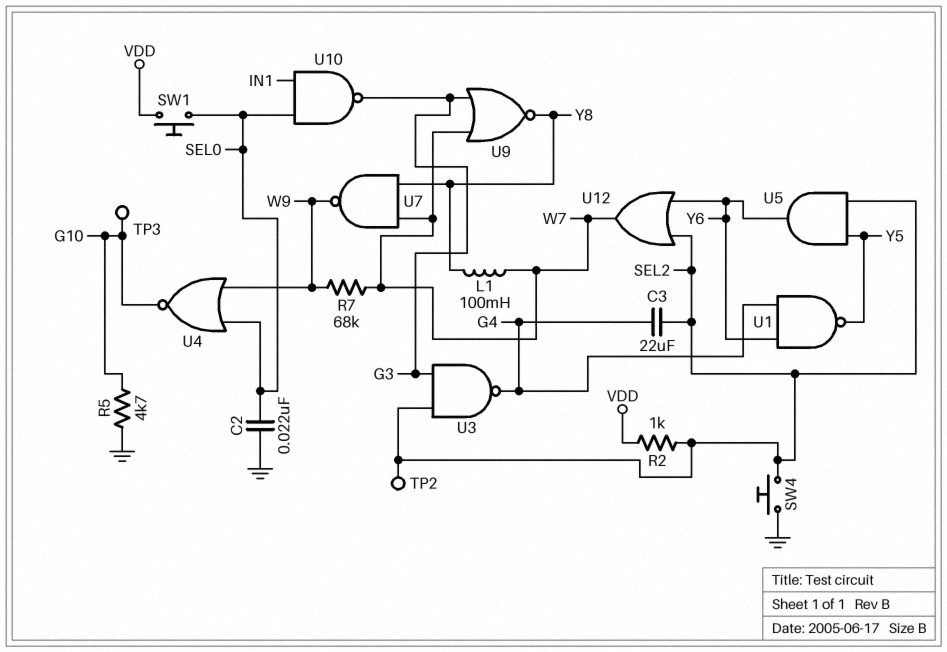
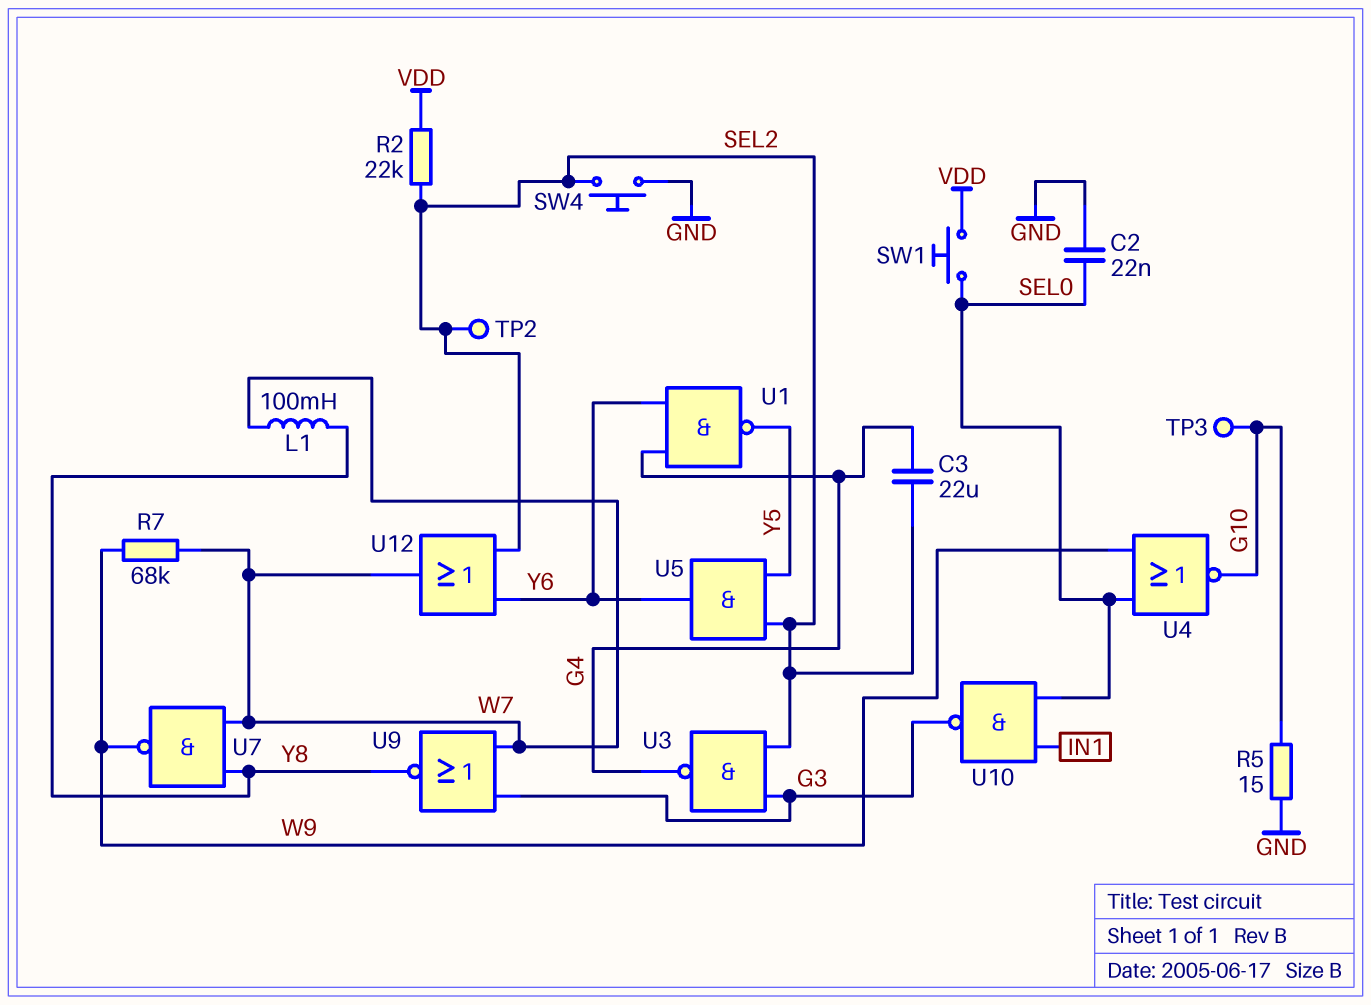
R2: 1k (SEL2, VDD) -> 22k (SEL2, VDD)
R5: 4.7k (G10, GND) -> 15 (G10, GND)

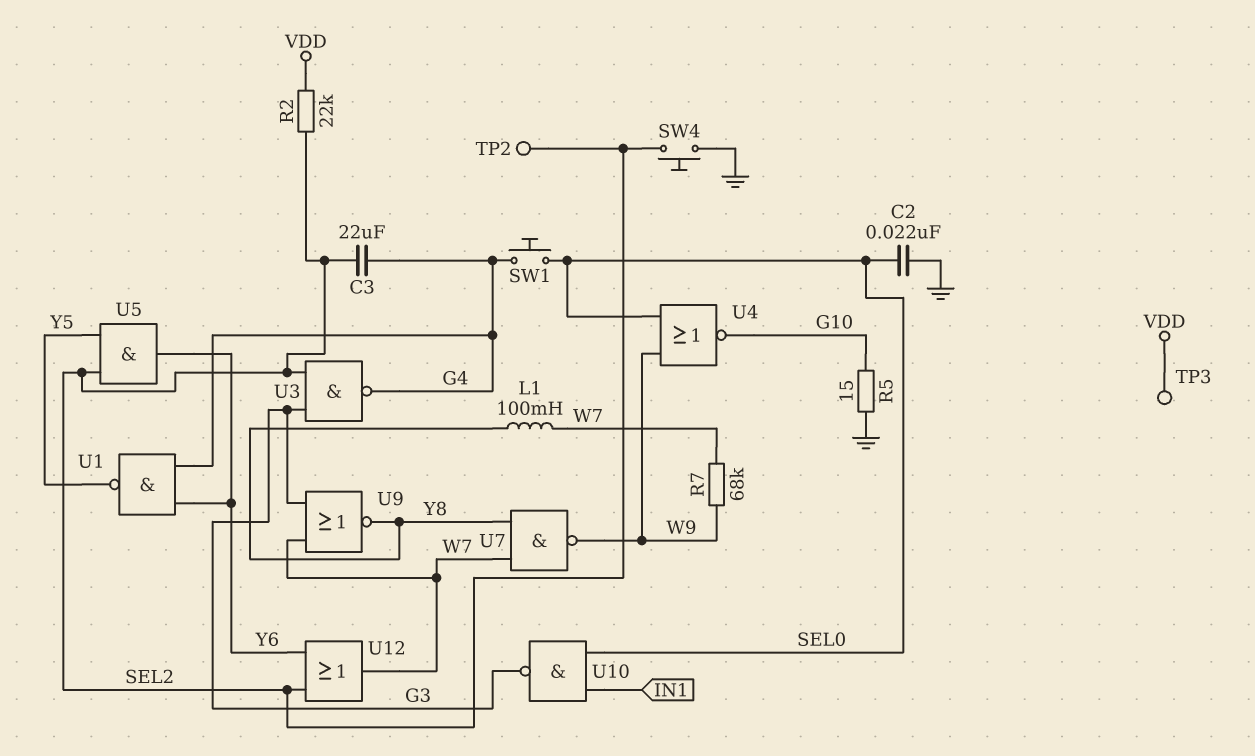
SW1: button (SEL0, VDD) -> button (G4, SEL0)
TP3: test point (G10) -> test point (VDD)

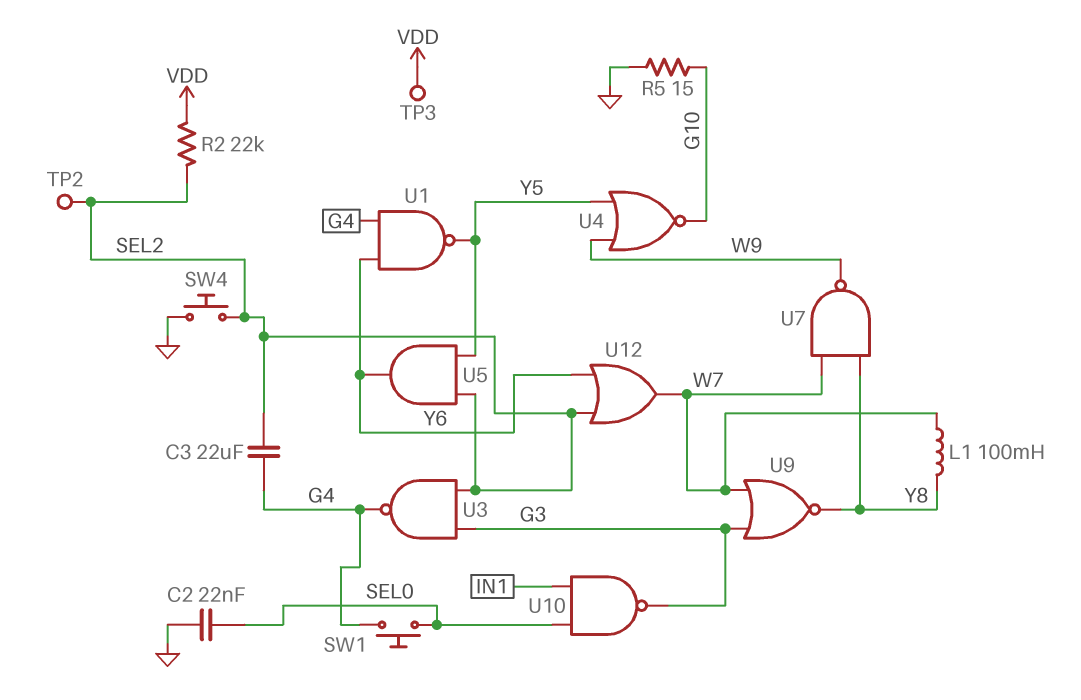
R7: 68k (W7, W9) -> none
U4: NOR (in SEL0, in W9, out G10) -> NOR (in W9, in Y5, out G10)

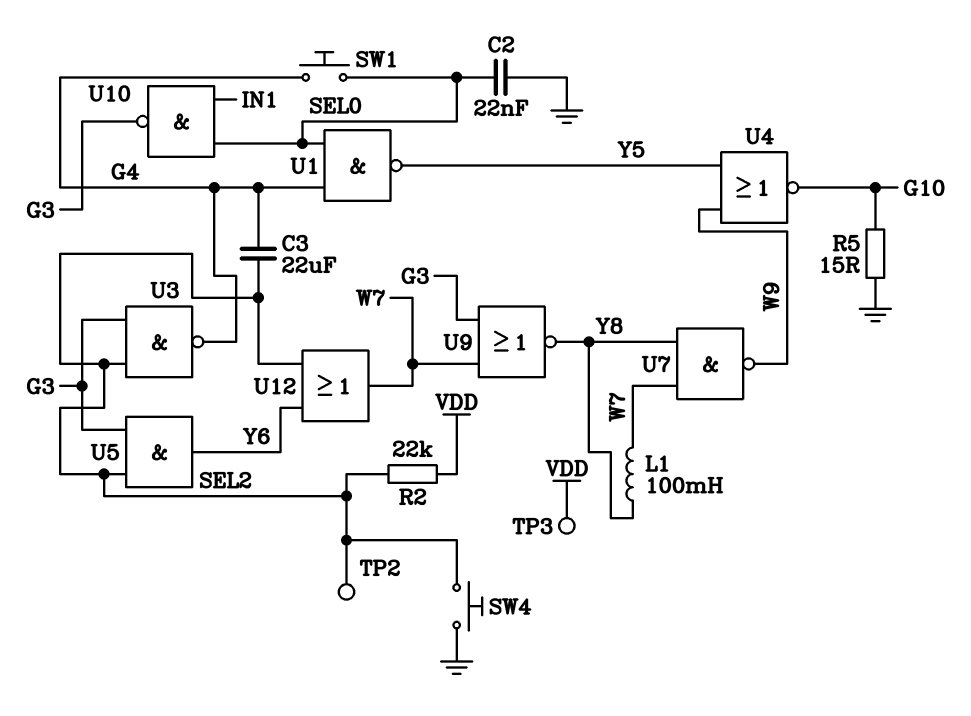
U1: NAND (in G4, in Y6, out Y5) -> NAND (in G4, in SEL0, out Y5)
U5: AND (in SEL2, in Y5, out Y6) -> AND (in G3, in SEL2, out Y6)

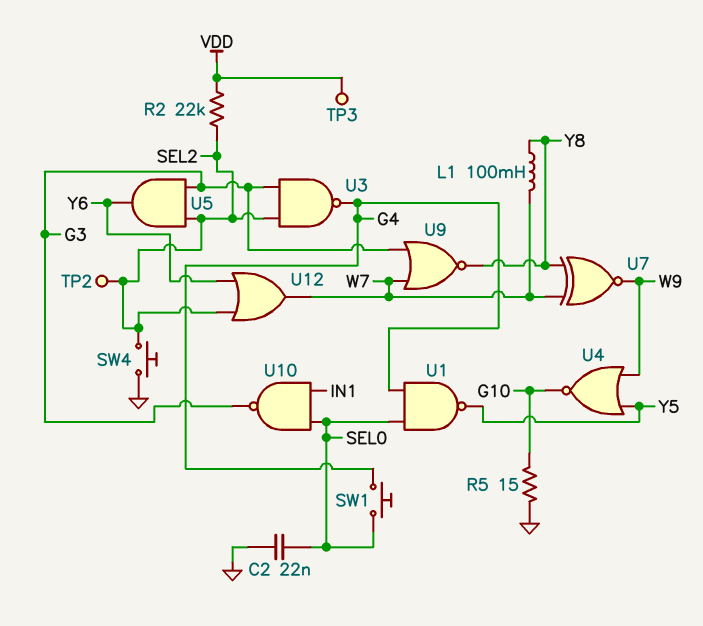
C3: 22uF (G4, SEL2) -> none
U7: NAND (in W7, in Y8, out W9) -> XNOR (in W7, in Y8, out W9)

